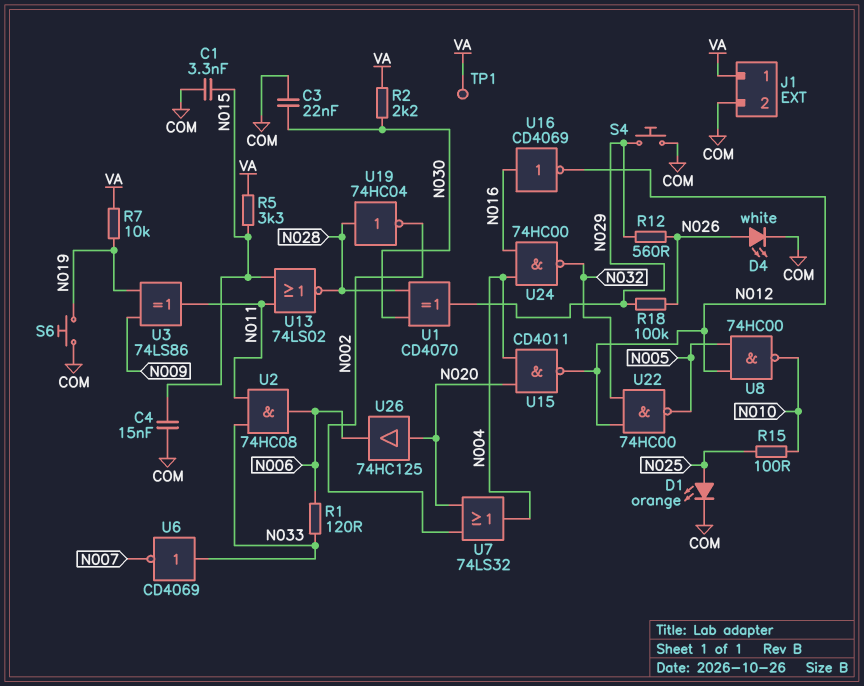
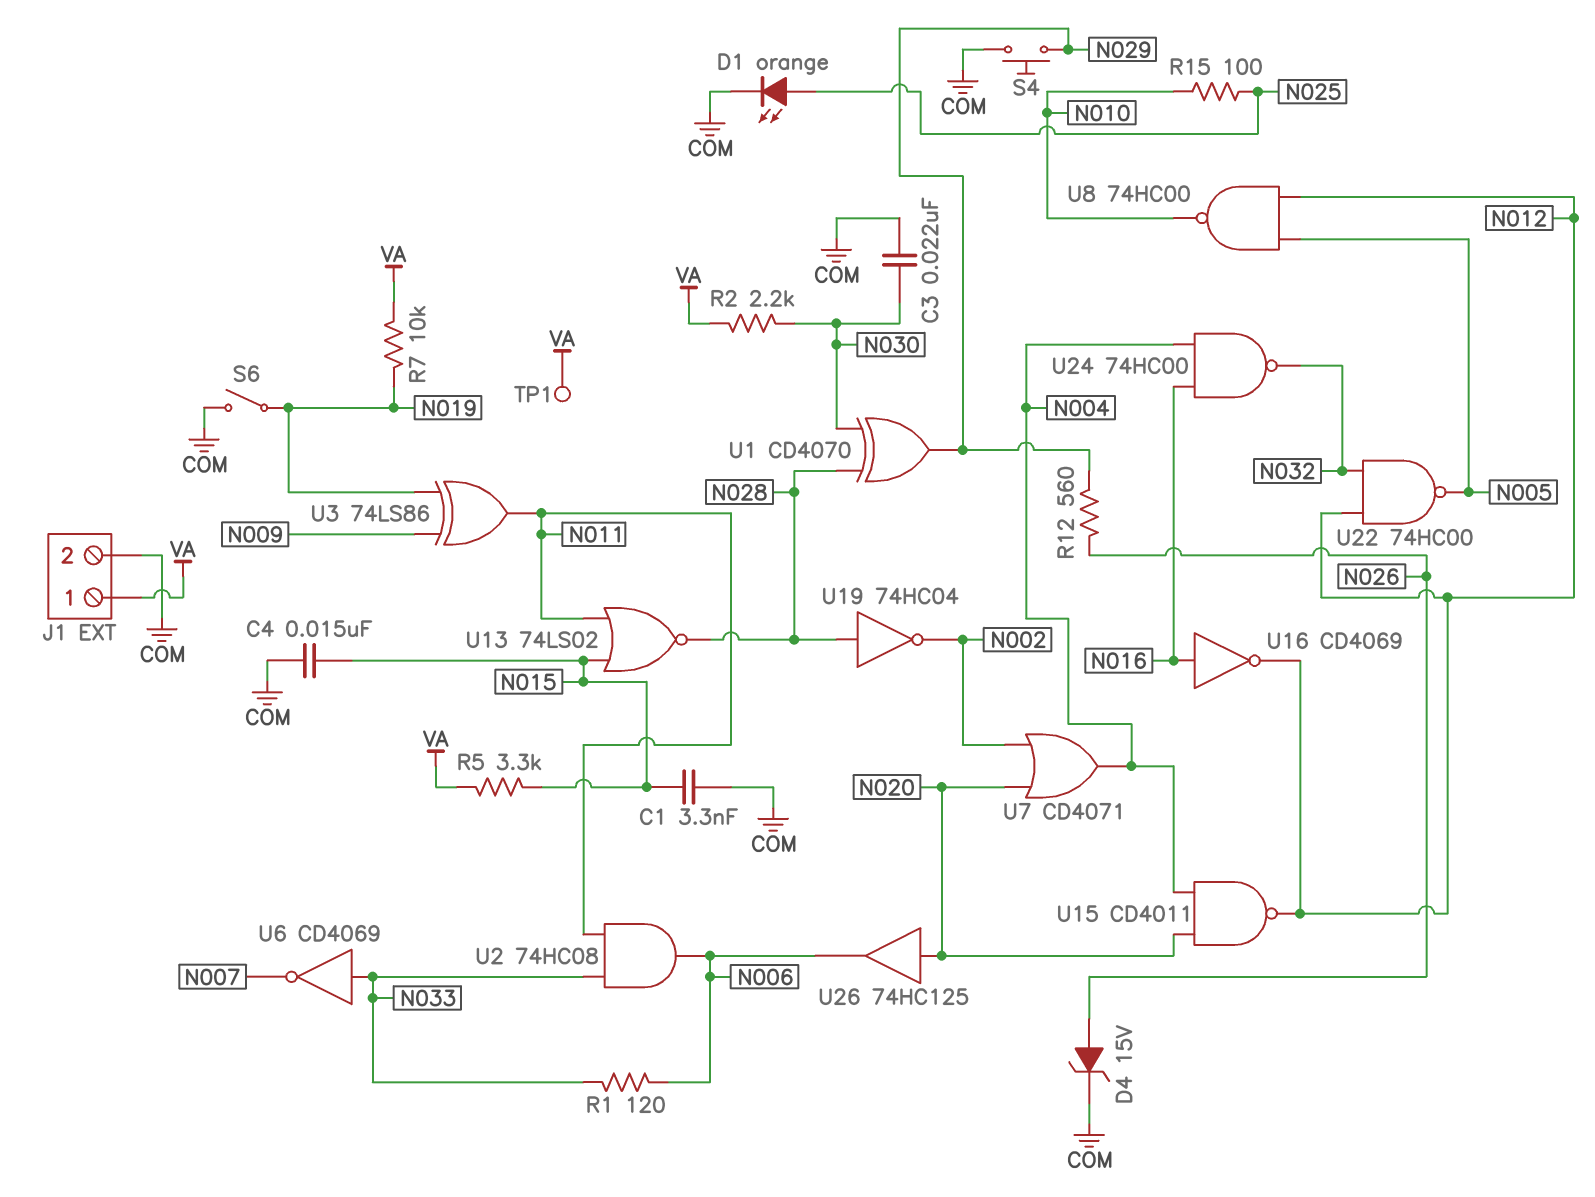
D4: LED white (A N026, K COM) -> zener 15V (A N026, K COM)
R18: 100k (N026, N029) -> none
S6: button (COM, N019) -> switch (COM, N019)
U7: OR 74LS32 (in N002, in N020, out N004) -> OR CD4071 (in N002, in N020, out N004)

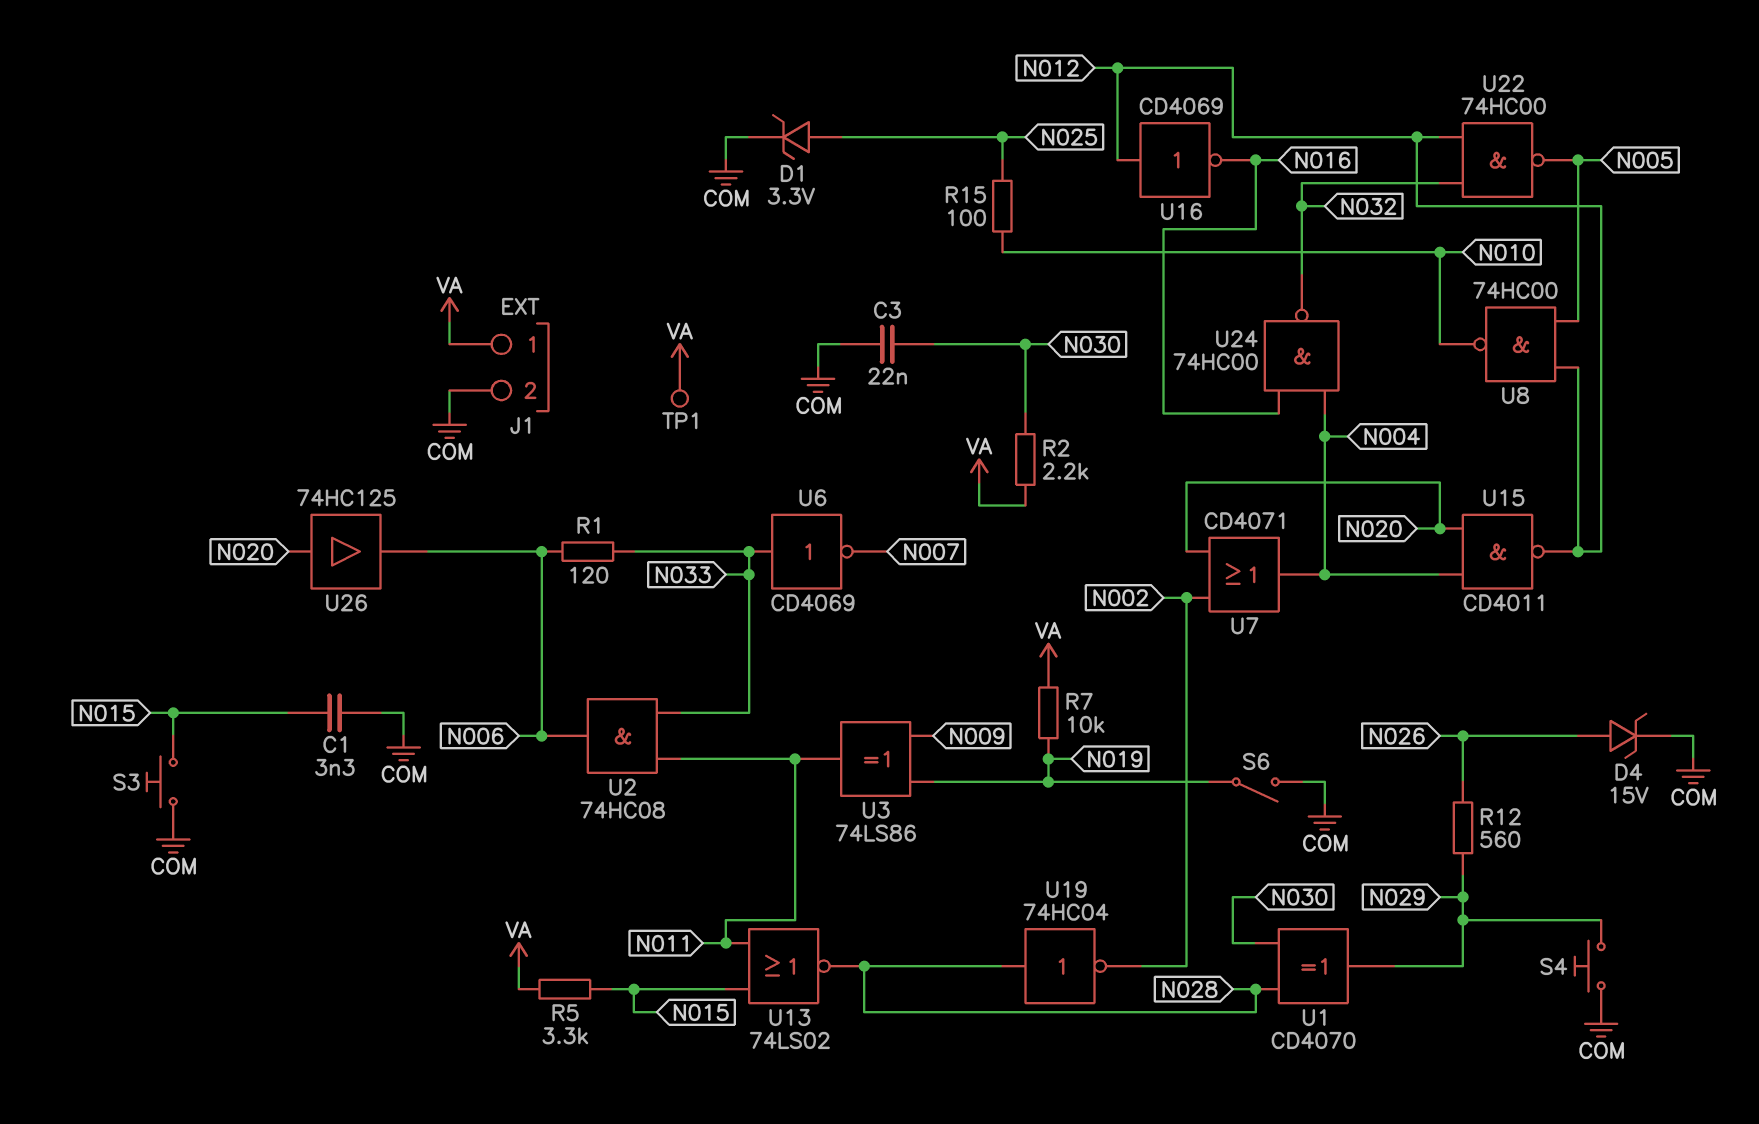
C4: 15nF (COM, N015) -> none
D1: LED orange (A N025, K COM) -> zener 3.3V (A N025, K COM)
S3: none -> button (COM, N015)
U16: NOT CD4069 (in N016, out N012) -> NOT CD4069 (in N012, out N016)

